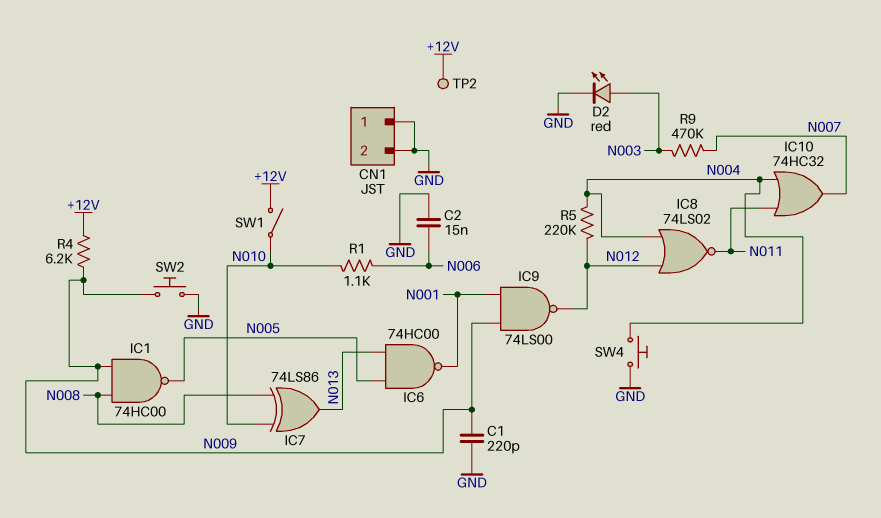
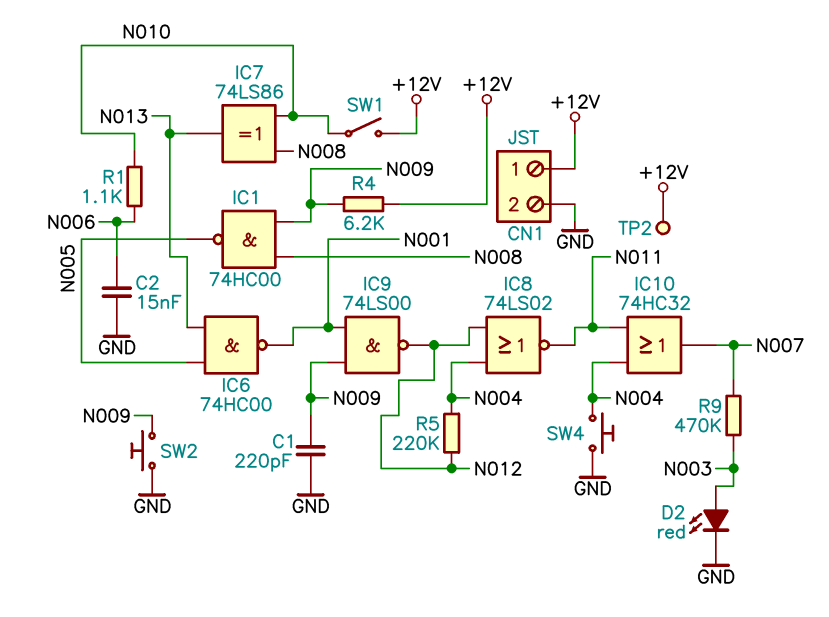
CN1 pin 1: GND -> +12V

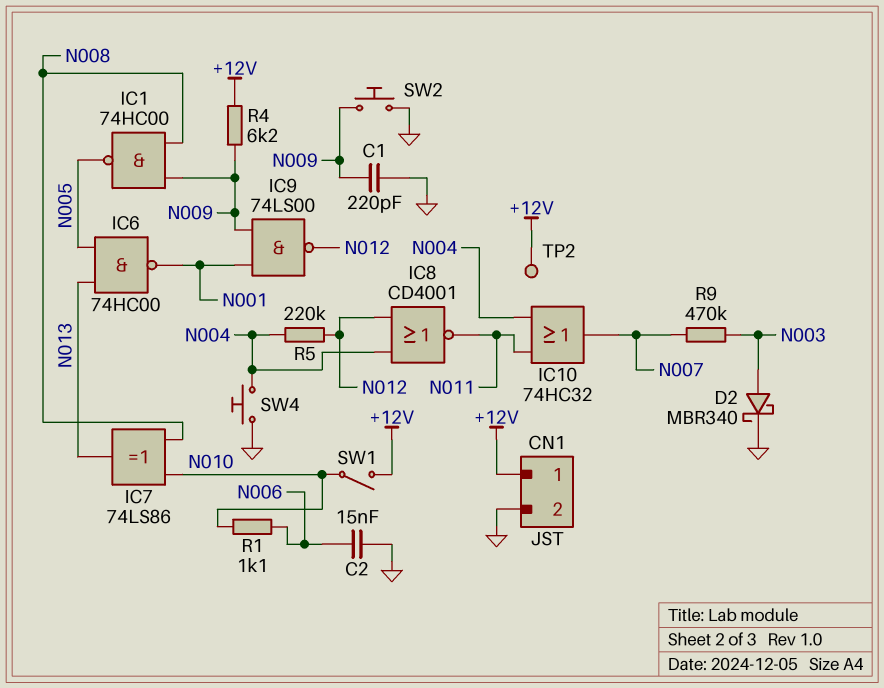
D2: LED red (A N003, K GND) -> schottky MBR340 (A N003, K GND)
IC8: NOR 74LS02 (in N004, in N012, out N011) -> NOR CD4001 (in N004, in N012, out N011)

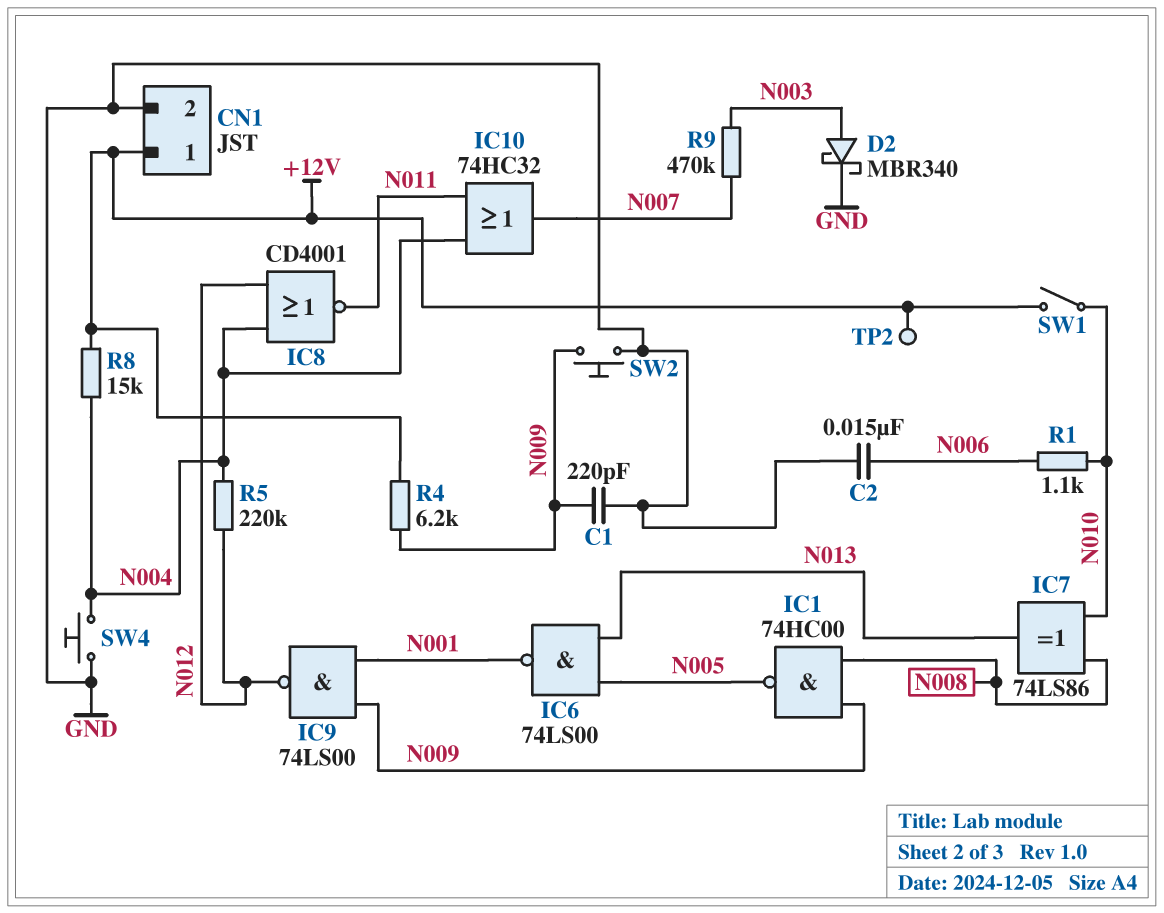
IC6: NAND 74HC00 (in N005, in N013, out N001) -> NAND 74LS00 (in N005, in N013, out N001)
R8: none -> 15k (+12V, N004)

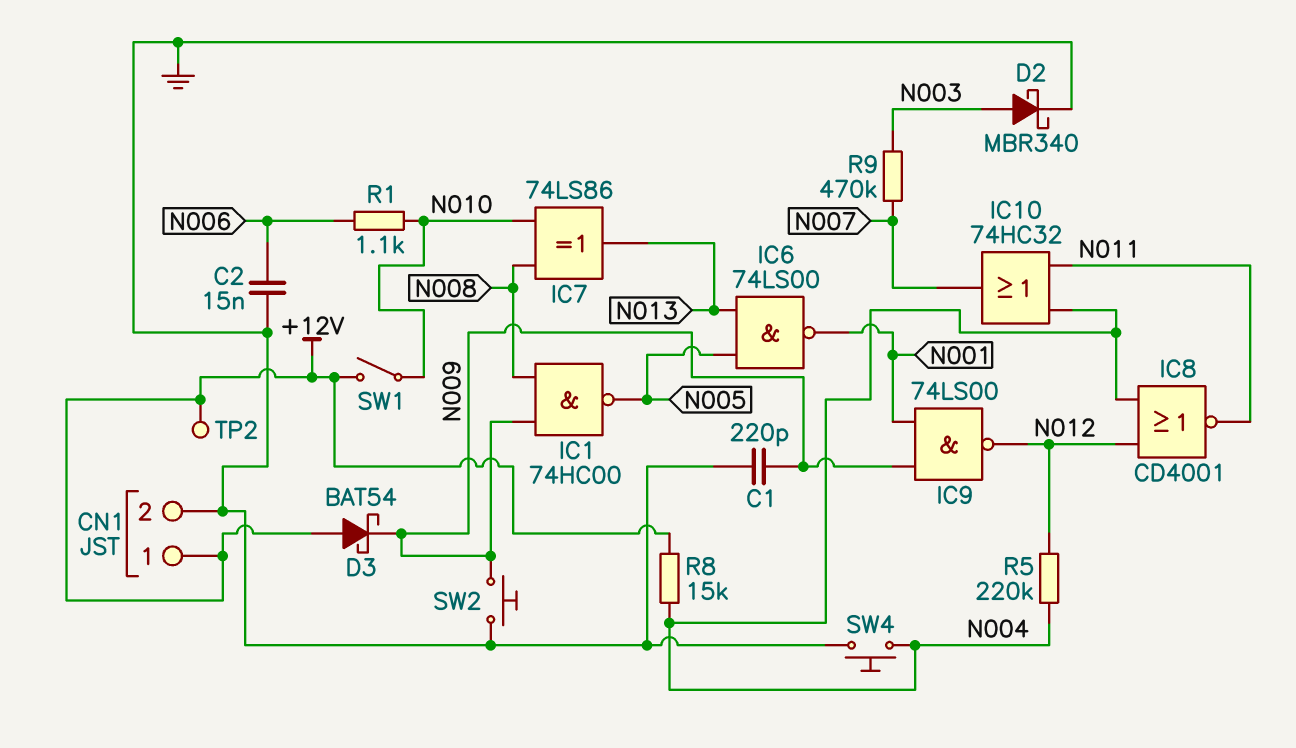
D3: none -> schottky BAT54 (A +12V, K N009)
R4: 6.2k (+12V, N009) -> none

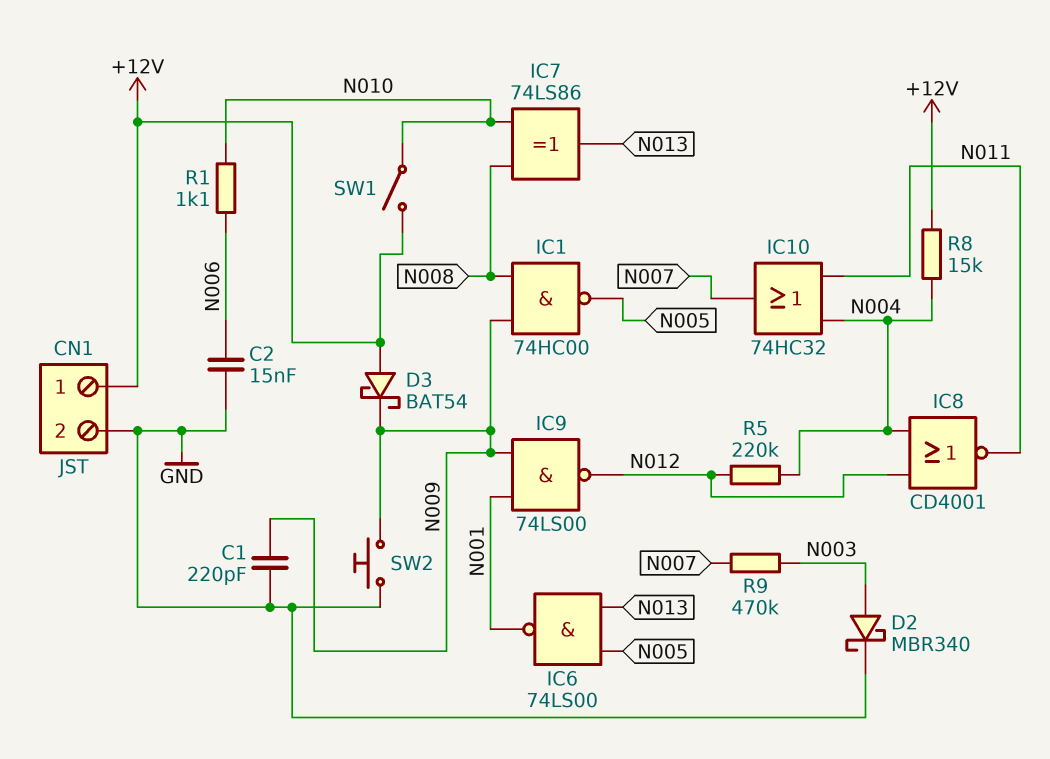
SW4: button (GND, N004) -> none
TP2: test point (+12V) -> none

